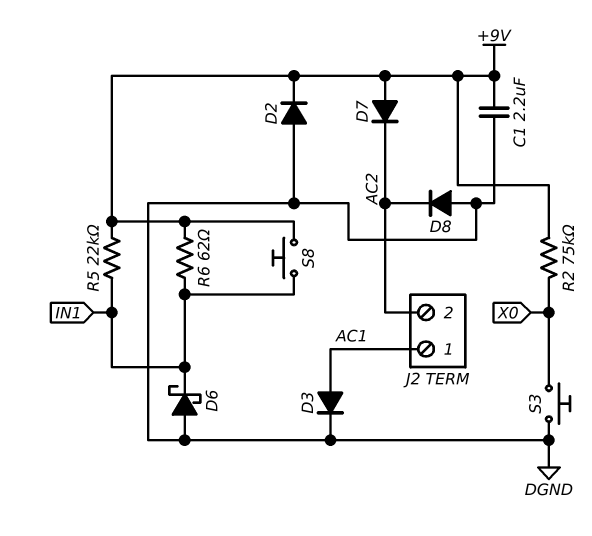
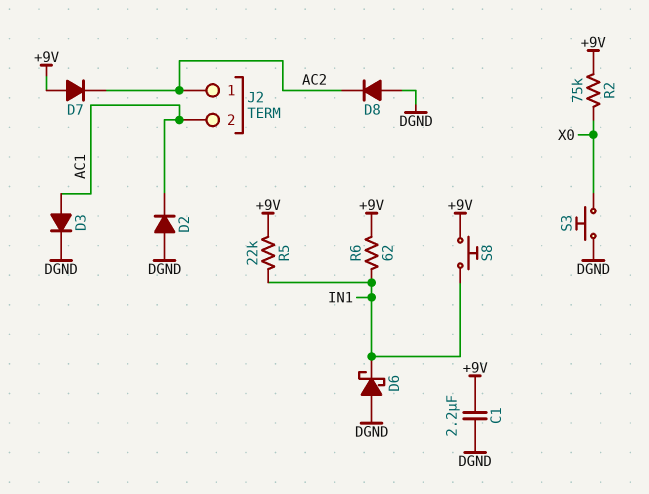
D2: diode (A DGND, K +9V) -> diode (A DGND, K AC1)
J2 pin 1: AC1 -> AC2
J2 pin 2: AC2 -> AC1

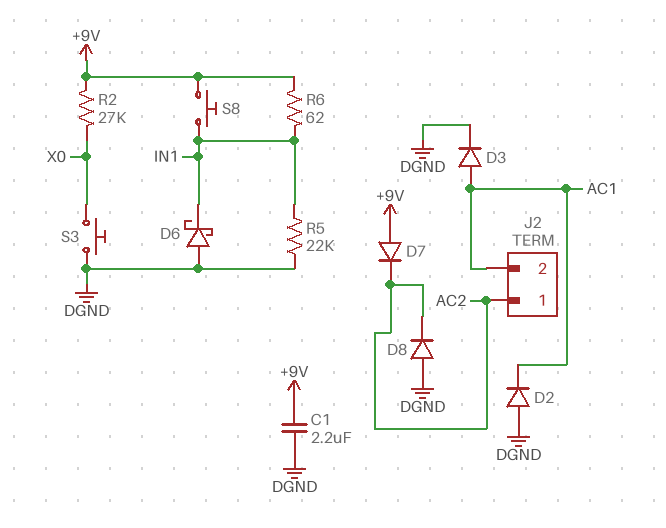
R2: 75k (+9V, X0) -> 27k (+9V, X0)
R5: 22k (+9V, IN1) -> 22k (DGND, IN1)

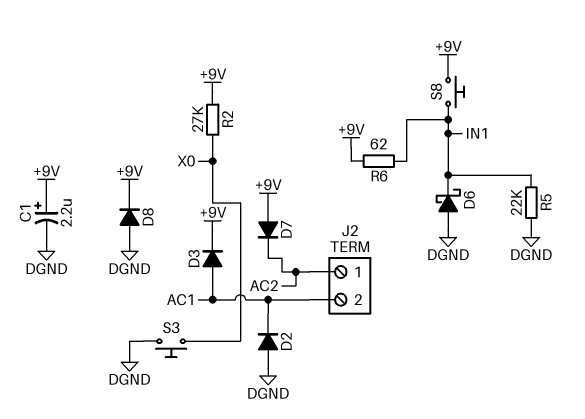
C1: 2.2uF (+9V, DGND) -> 2.2uF (plus +9V, minus DGND)
D3: diode (A AC1, K DGND) -> diode (A AC1, K +9V)
D8: diode (A DGND, K AC2) -> diode (A DGND, K +9V)

